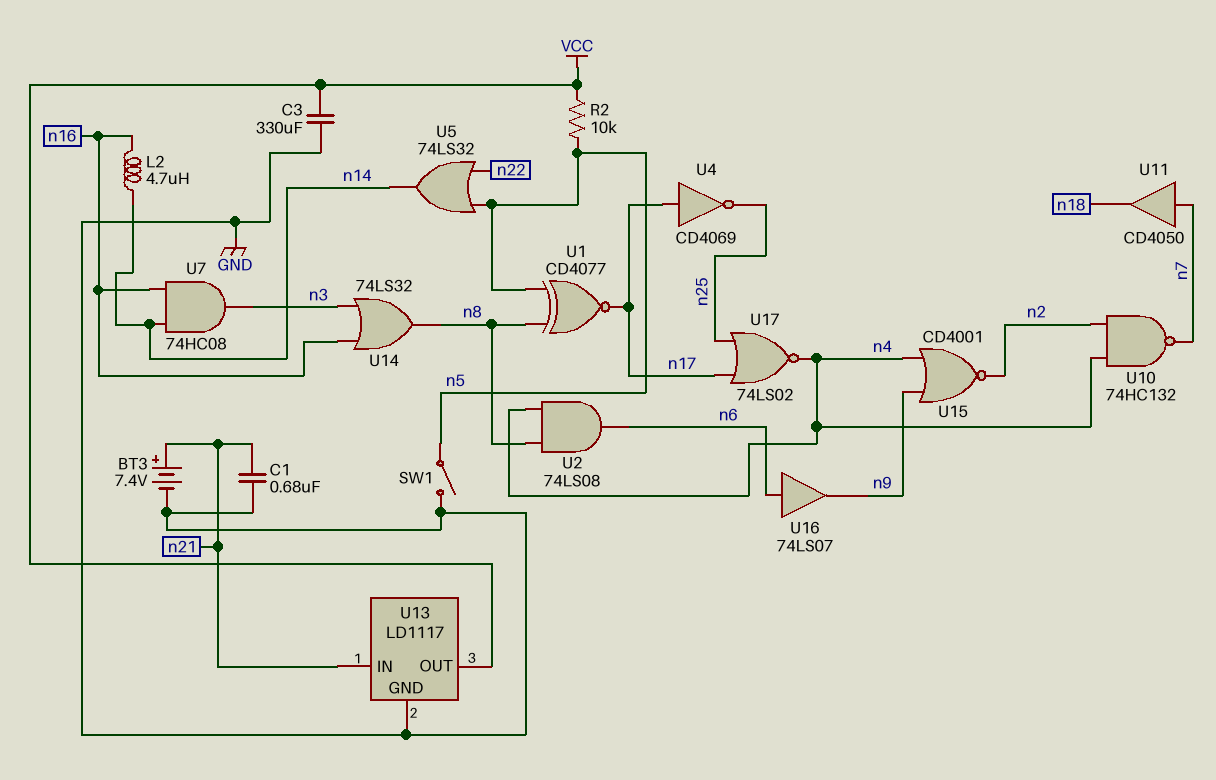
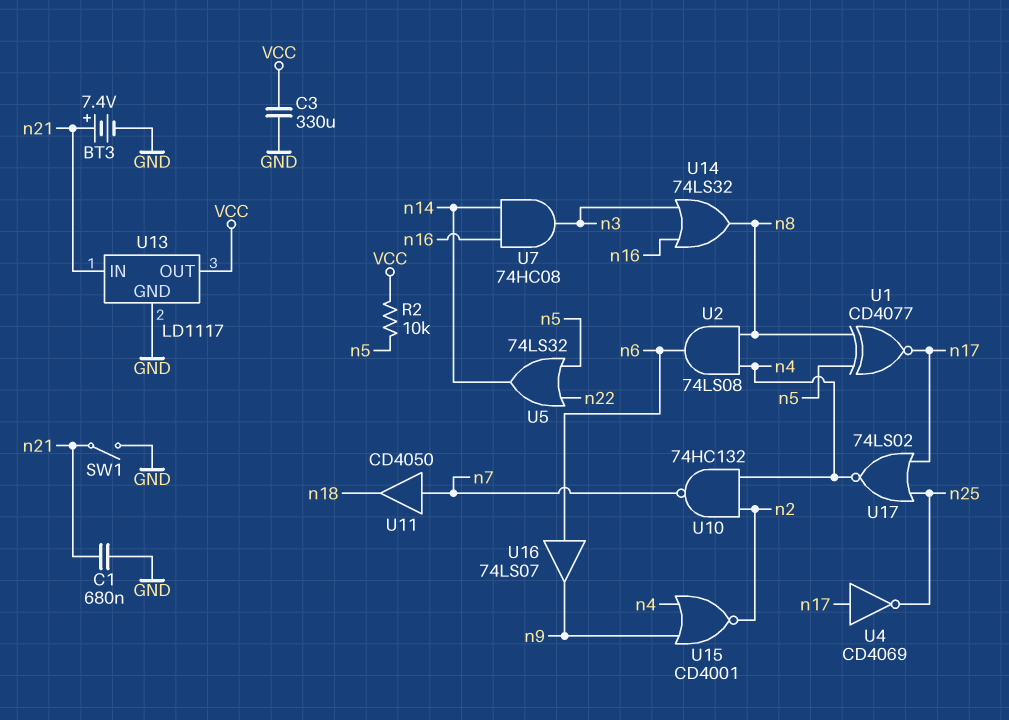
L2: 4.7uH (n14, n16) -> none
SW1: switch (GND, n5) -> switch (GND, n21)

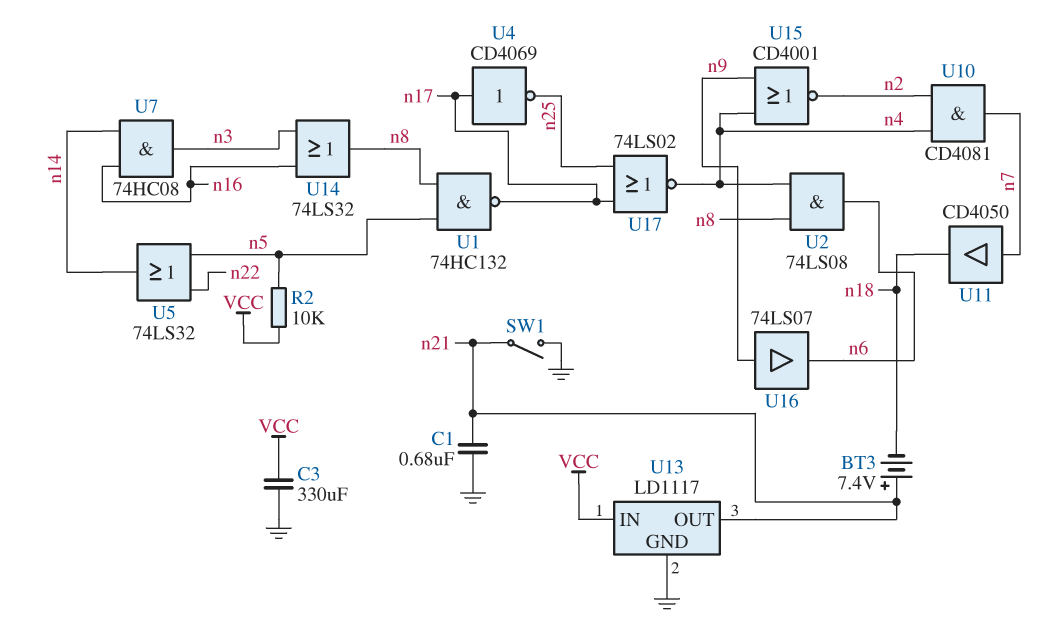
BT3: 7.4V (plus n21, minus GND) -> 7.4V (plus n21, minus n18)
U1: XNOR CD4077 (in n5, in n8, out n17) -> NAND 74HC132 (in n5, in n8, out n17)
U10: NAND 74HC132 (in n2, in n4, out n7) -> AND CD4081 (in n2, in n4, out n7)
U13 pin IN: n21 -> VCC
U13 pin OUT: VCC -> n21
U16: buffer 74LS07 (in n6, out n9) -> buffer 74LS07 (in n9, out n6)

